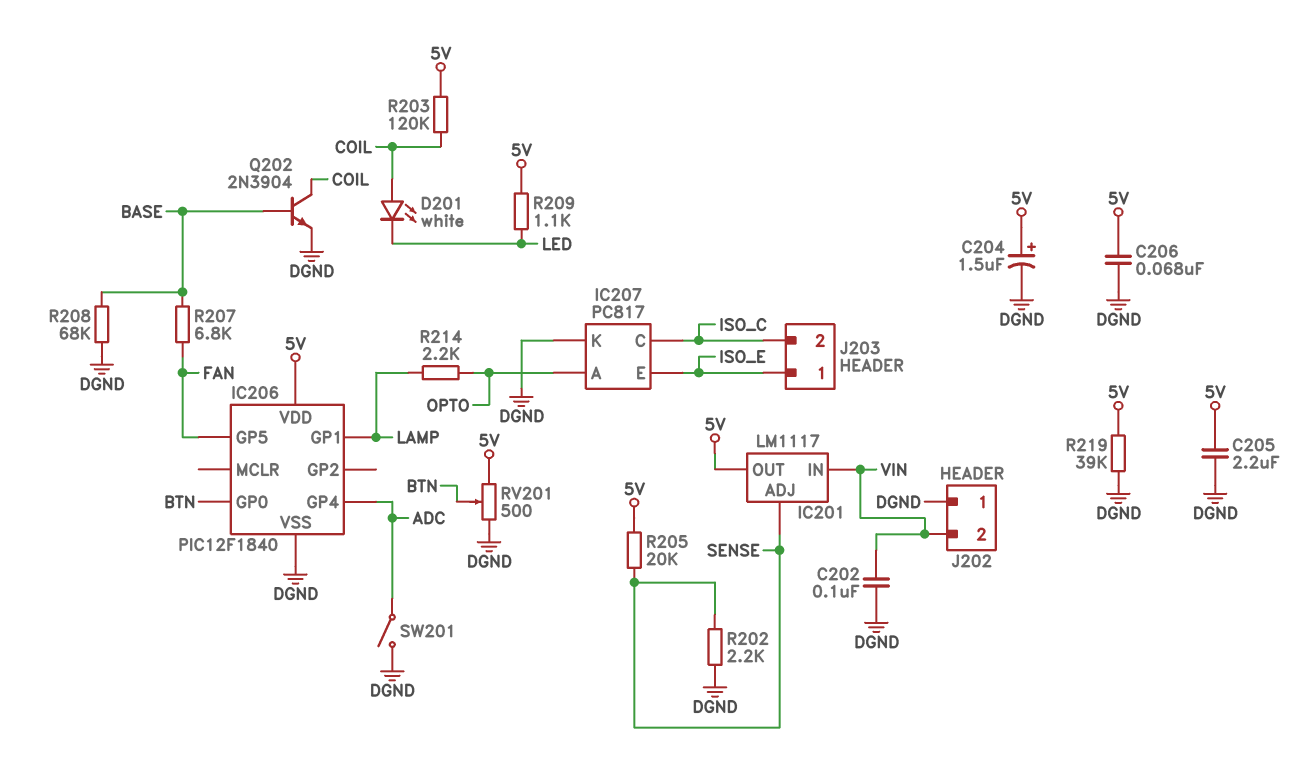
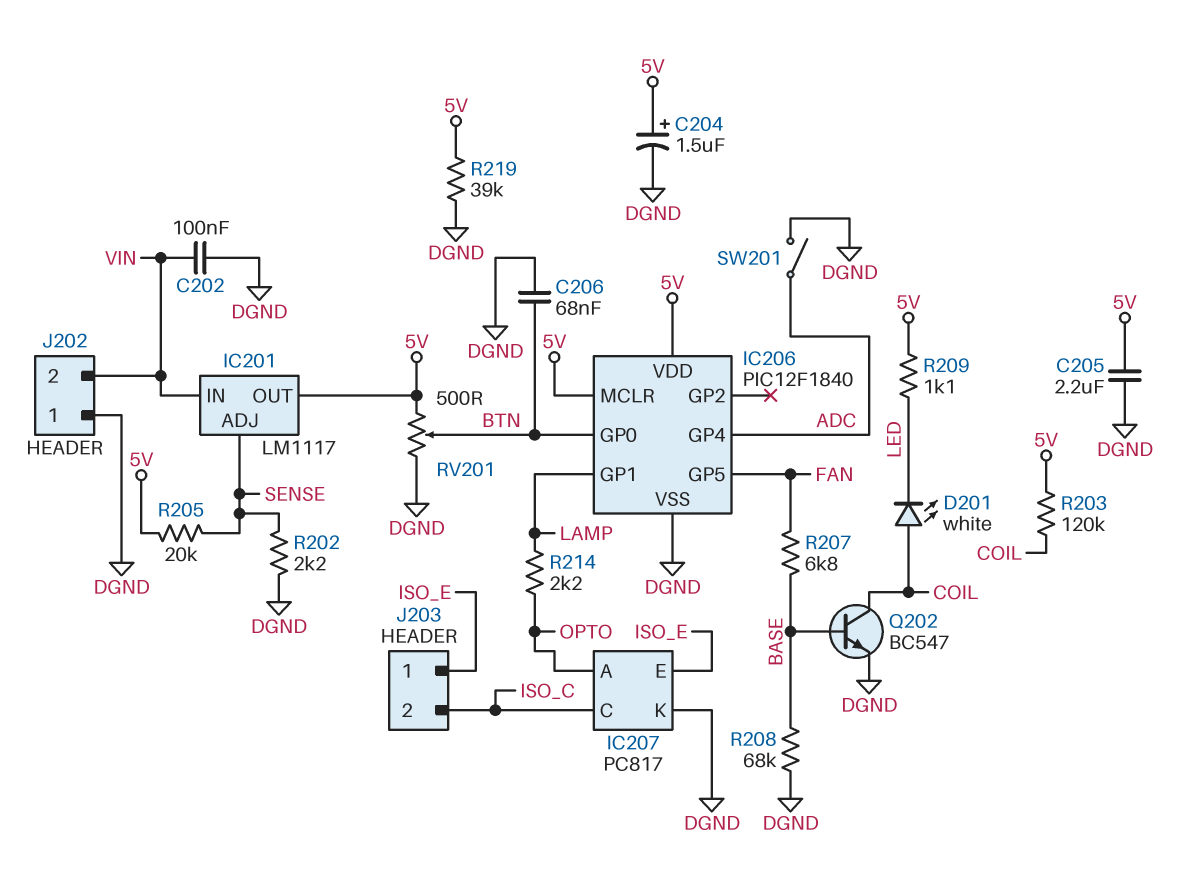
C206: 68nF (5V, DGND) -> 68nF (BTN, DGND)
IC206 pin MCLR: none -> 5V
Q202: NPN 2N3904 (B BASE, C COIL, E DGND) -> NPN BC547 (B BASE, C COIL, E DGND)

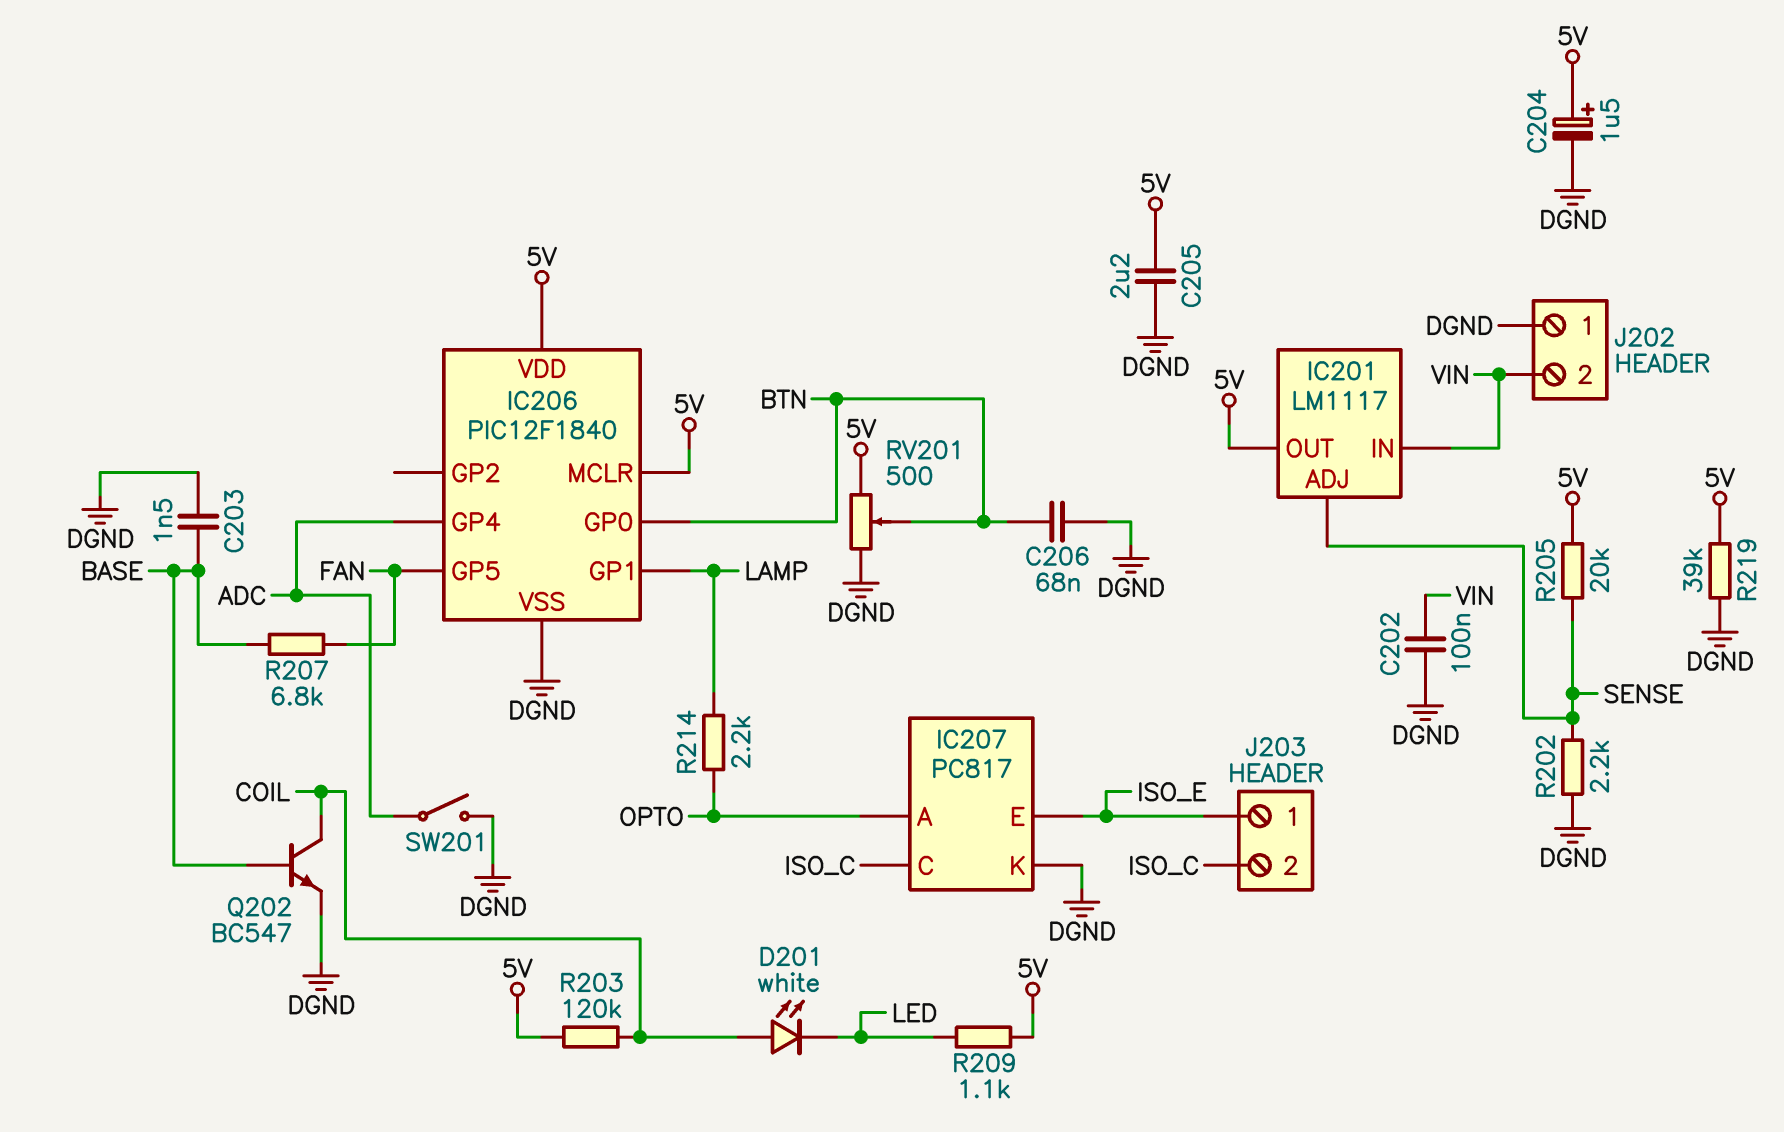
C203: none -> 1.5nF (BASE, DGND)
R208: 68k (BASE, DGND) -> none

